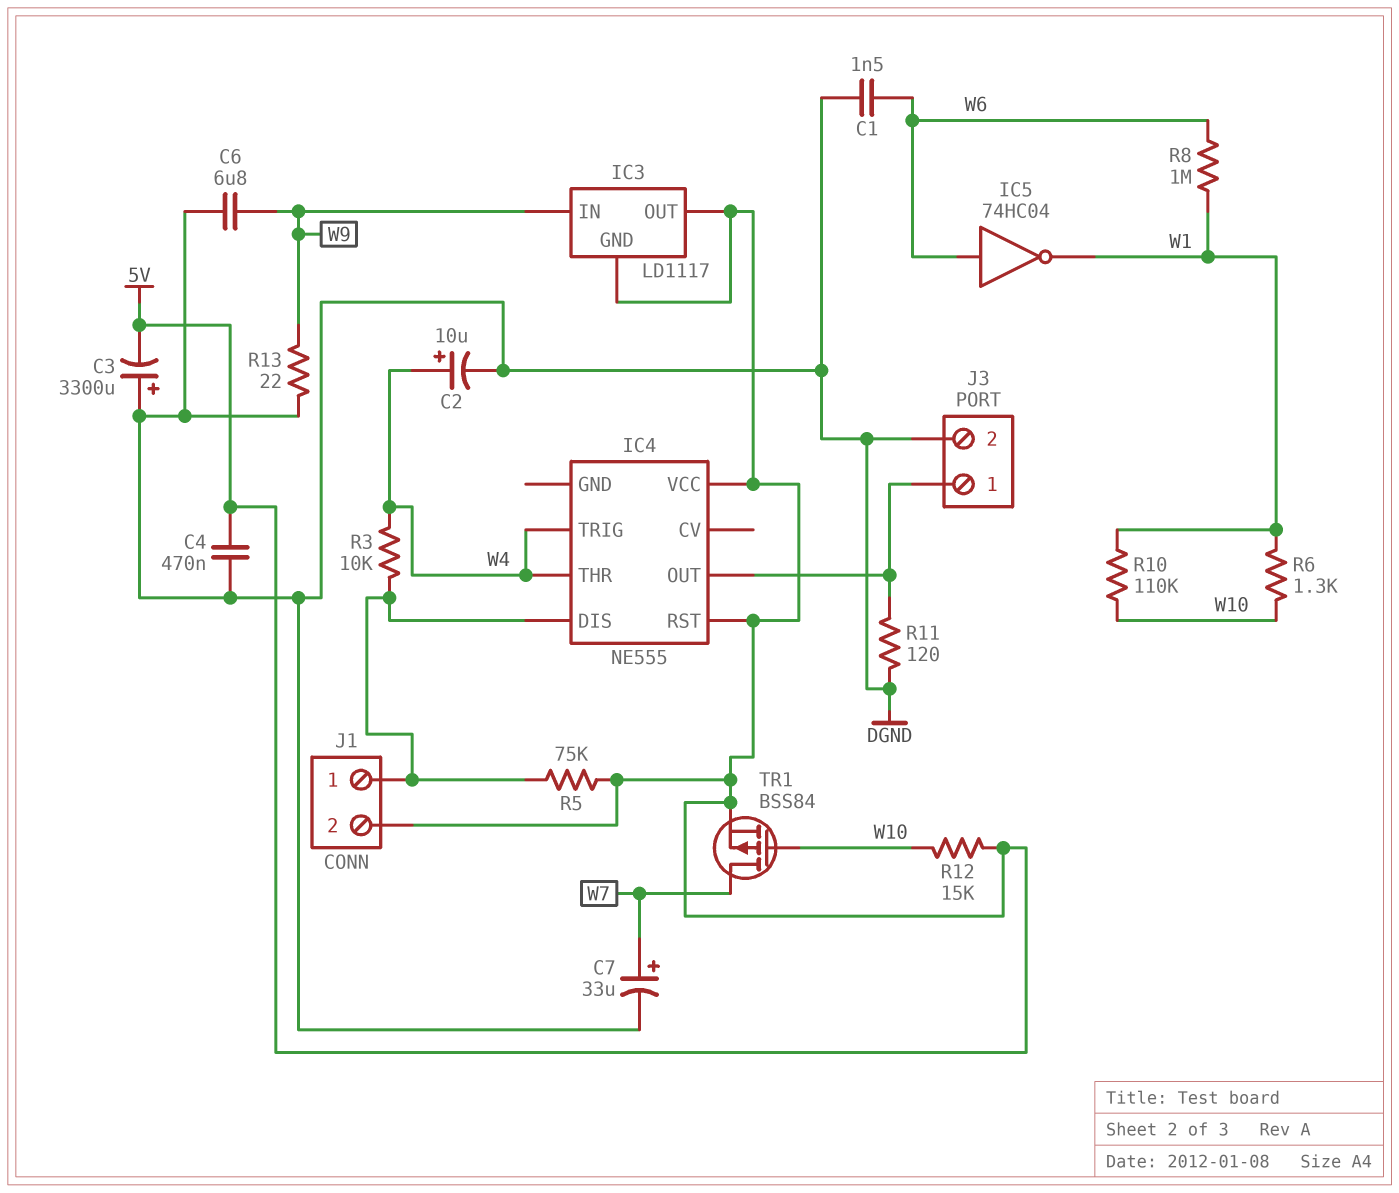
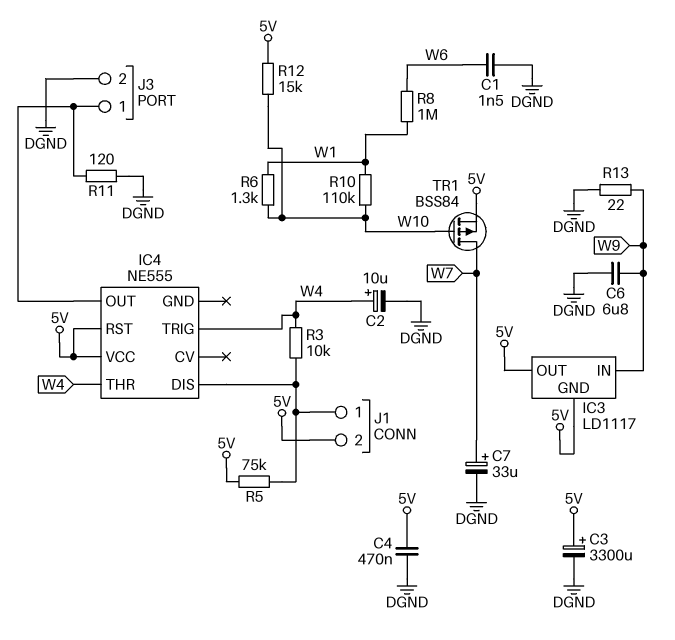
C3: 3300uF (plus DGND, minus 5V) -> 3300uF (plus 5V, minus DGND)
IC5: NOT 74HC04 (in W6, out W1) -> none

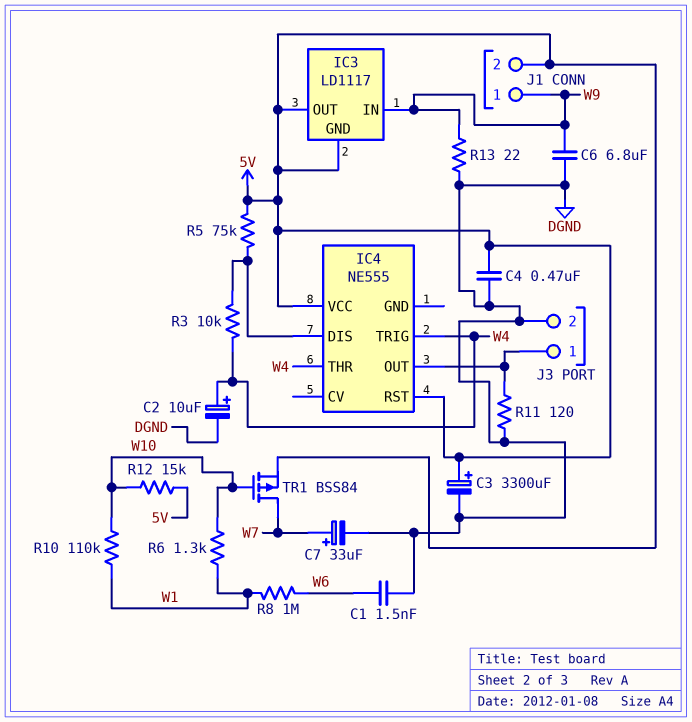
J1 pin 1: IC4/DIS -> W9

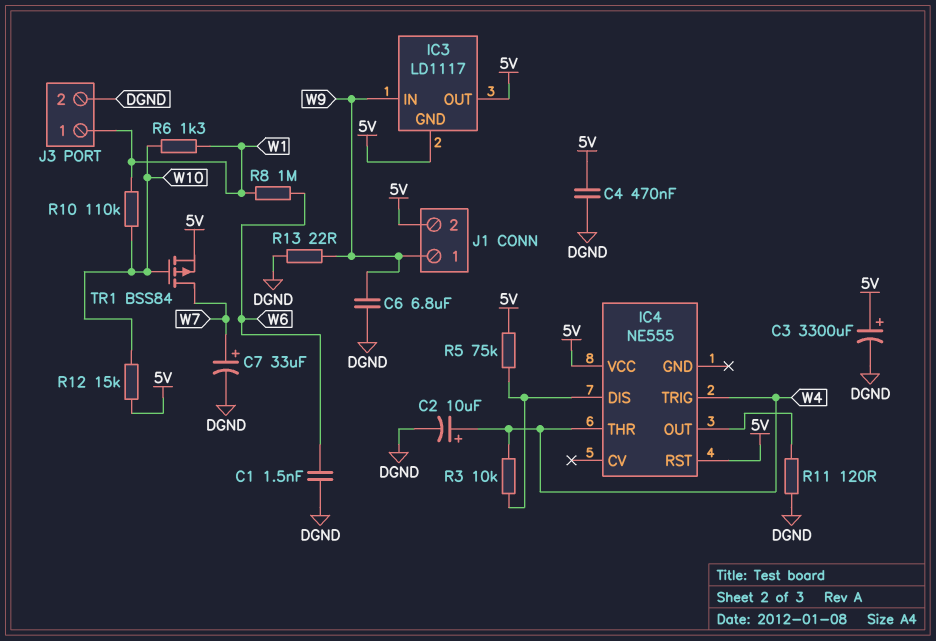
J3 pin 1: IC4/OUT -> W1

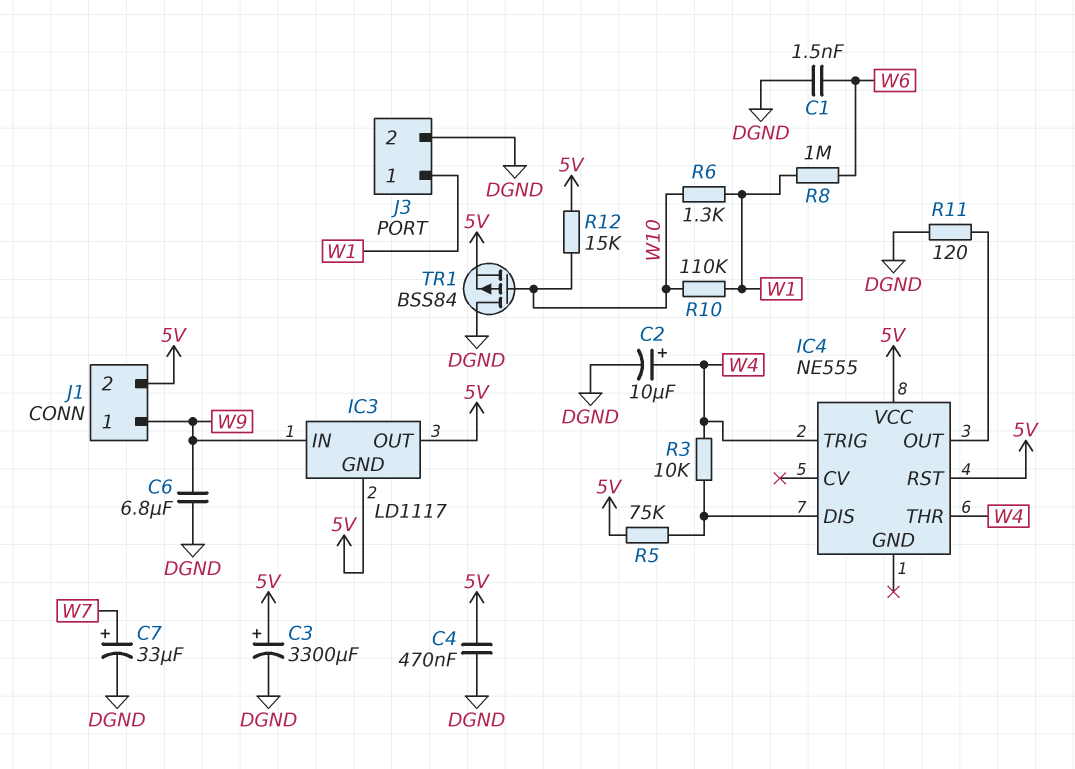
R13: 22 (DGND, W9) -> none
TR1: PMOS BSS84 (G W10, D W7, S 5V) -> PMOS BSS84 (G W10, D DGND, S 5V)

